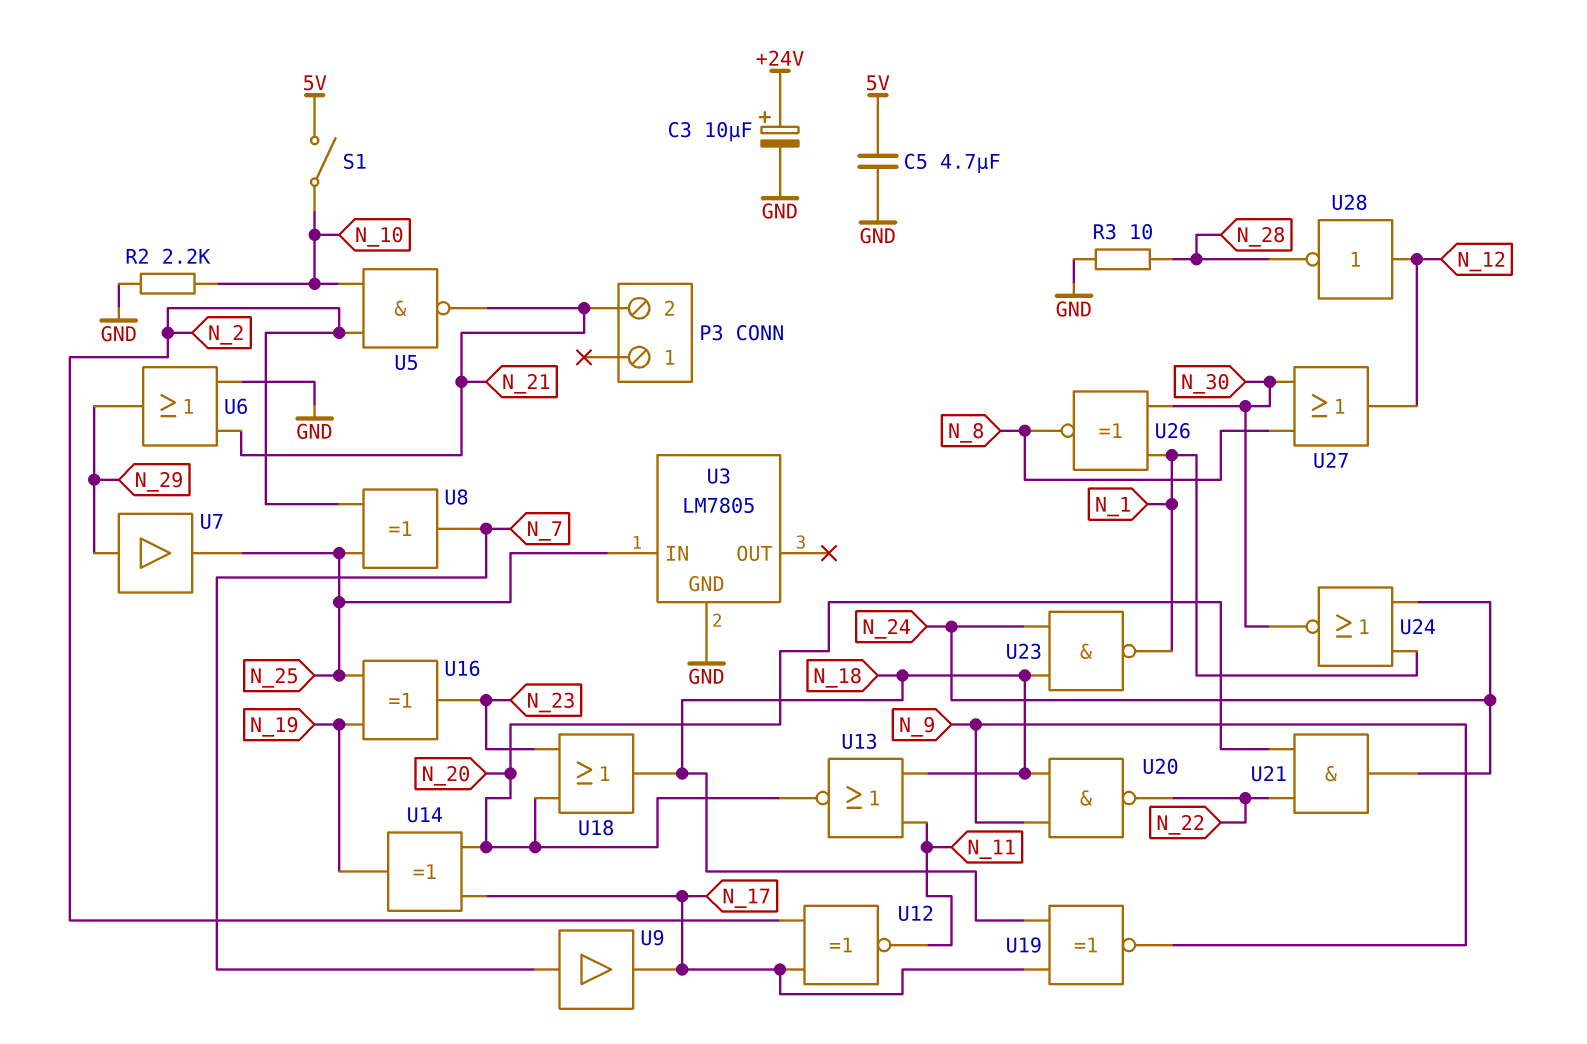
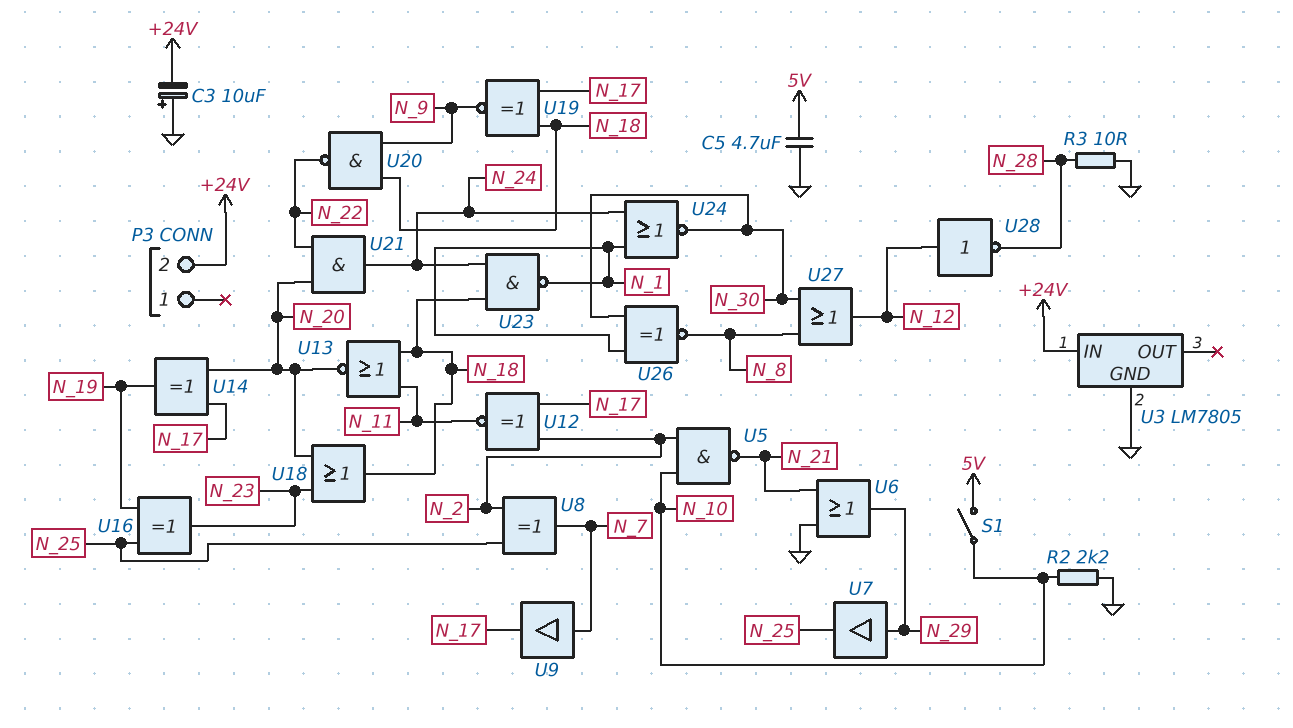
C3: 10uF (plus +24V, minus GND) -> 10uF (plus GND, minus +24V)
P3 pin 2: N_21 -> +24V
U3 pin IN: N_25 -> +24V

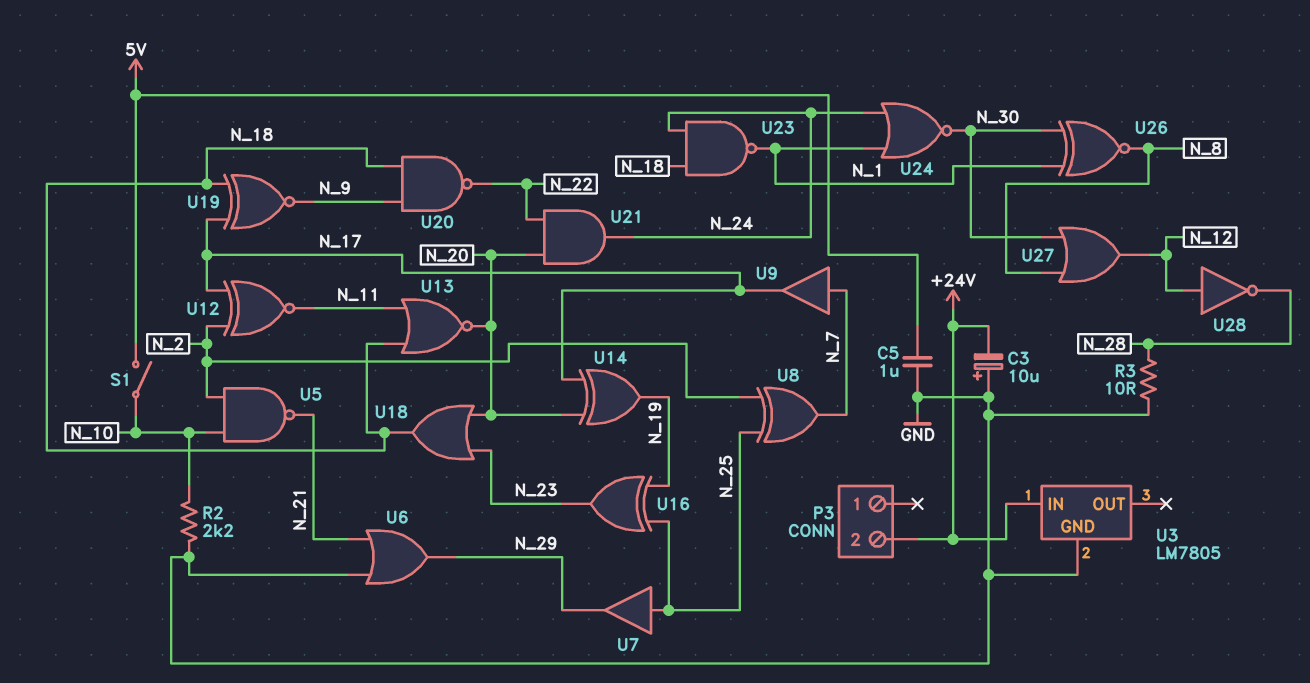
C5: 4.7uF (5V, GND) -> 1uF (5V, GND)
U7: buffer (in N_29, out N_25) -> buffer (in N_25, out N_29)

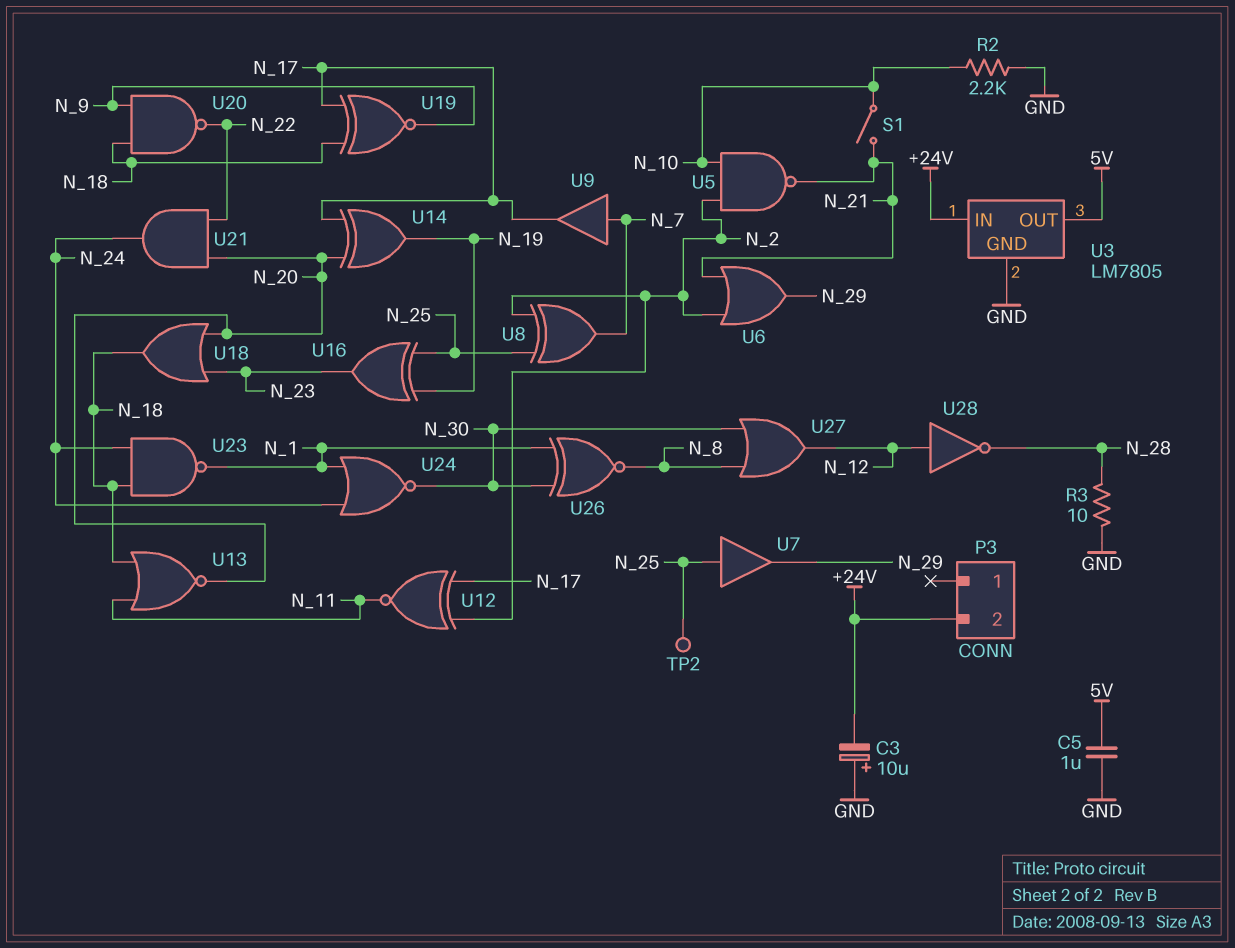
S1: switch (5V, N_10) -> switch (N_10, N_21)
TP2: none -> test point (N_25)
U3 pin OUT: none -> 5V
U6: OR (in GND, in N_21, out N_29) -> OR (in N_2, in N_21, out N_29)

